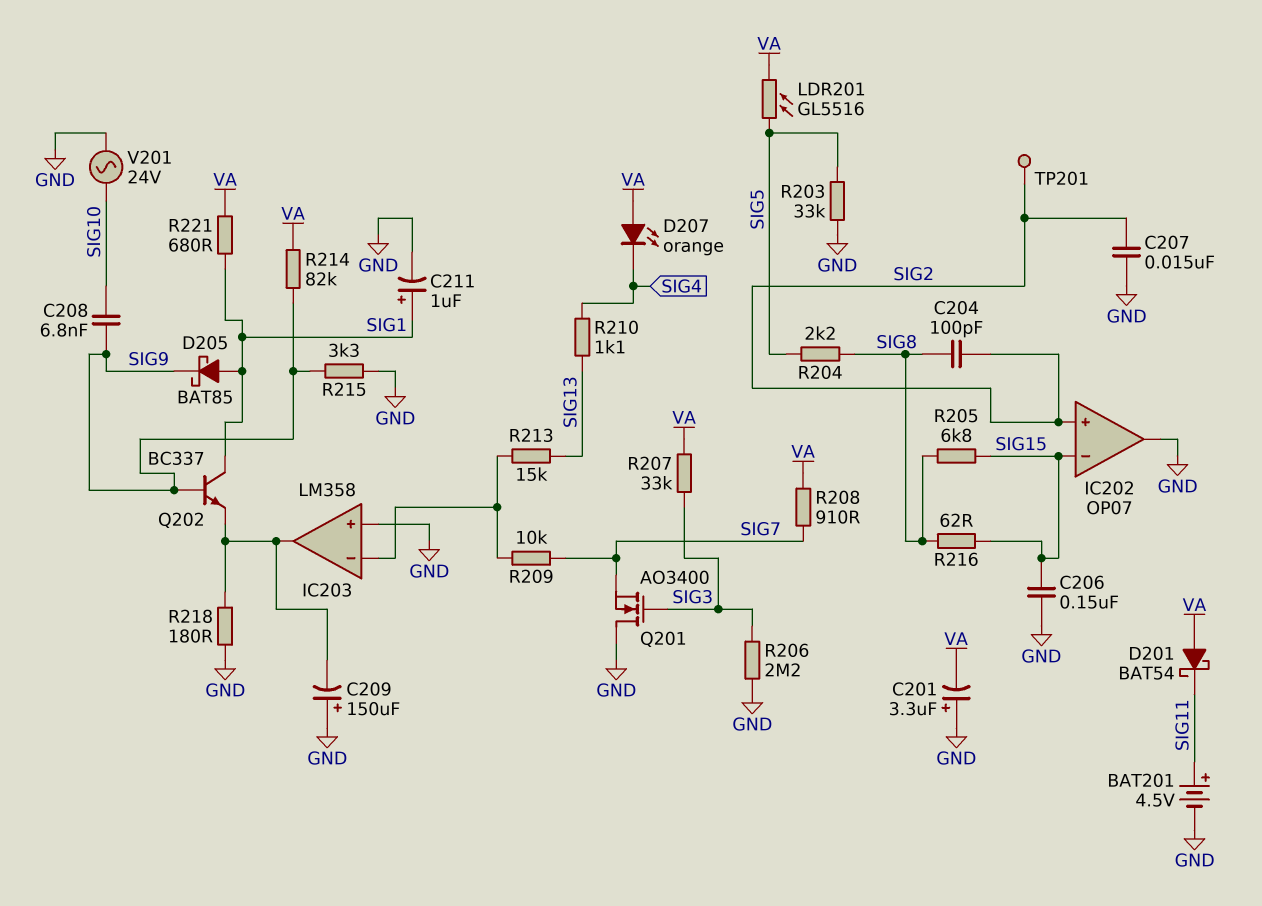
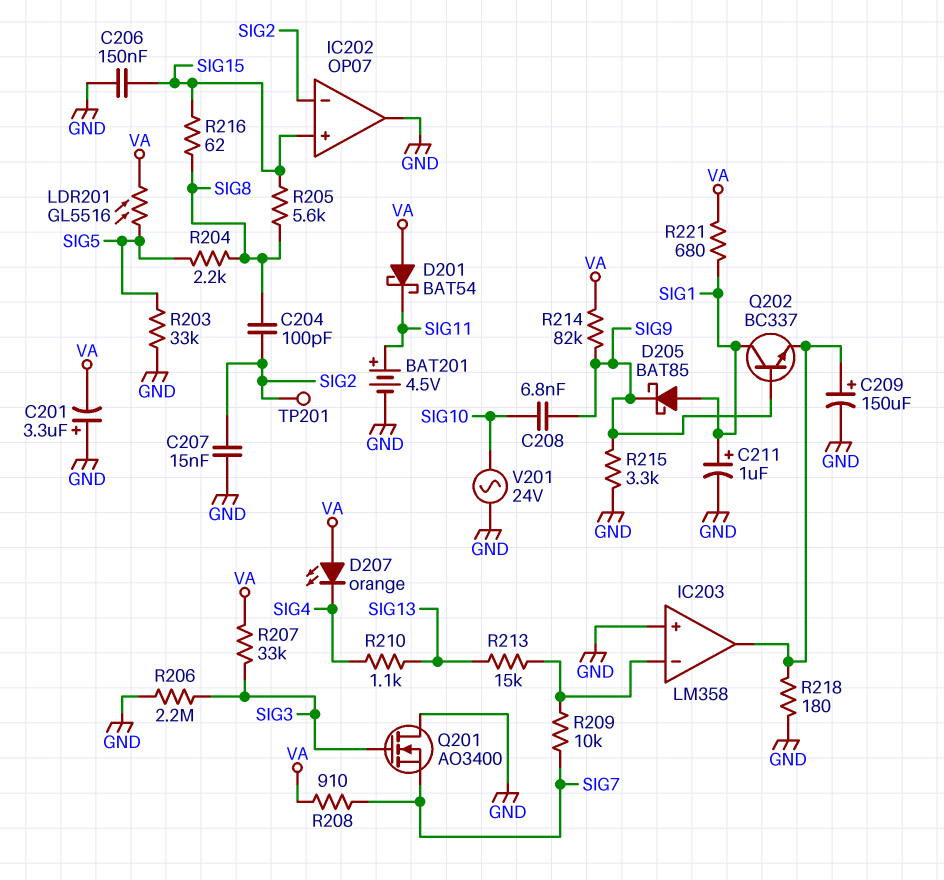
C209: 150uF (plus GND, minus IC203/out) -> 150uF (plus IC203/out, minus GND)
IC202 pin in+: SIG2 -> SIG15
IC202 pin in-: SIG15 -> SIG2
R205: 6.8k (SIG8, SIG15) -> 5.6k (SIG8, SIG15)

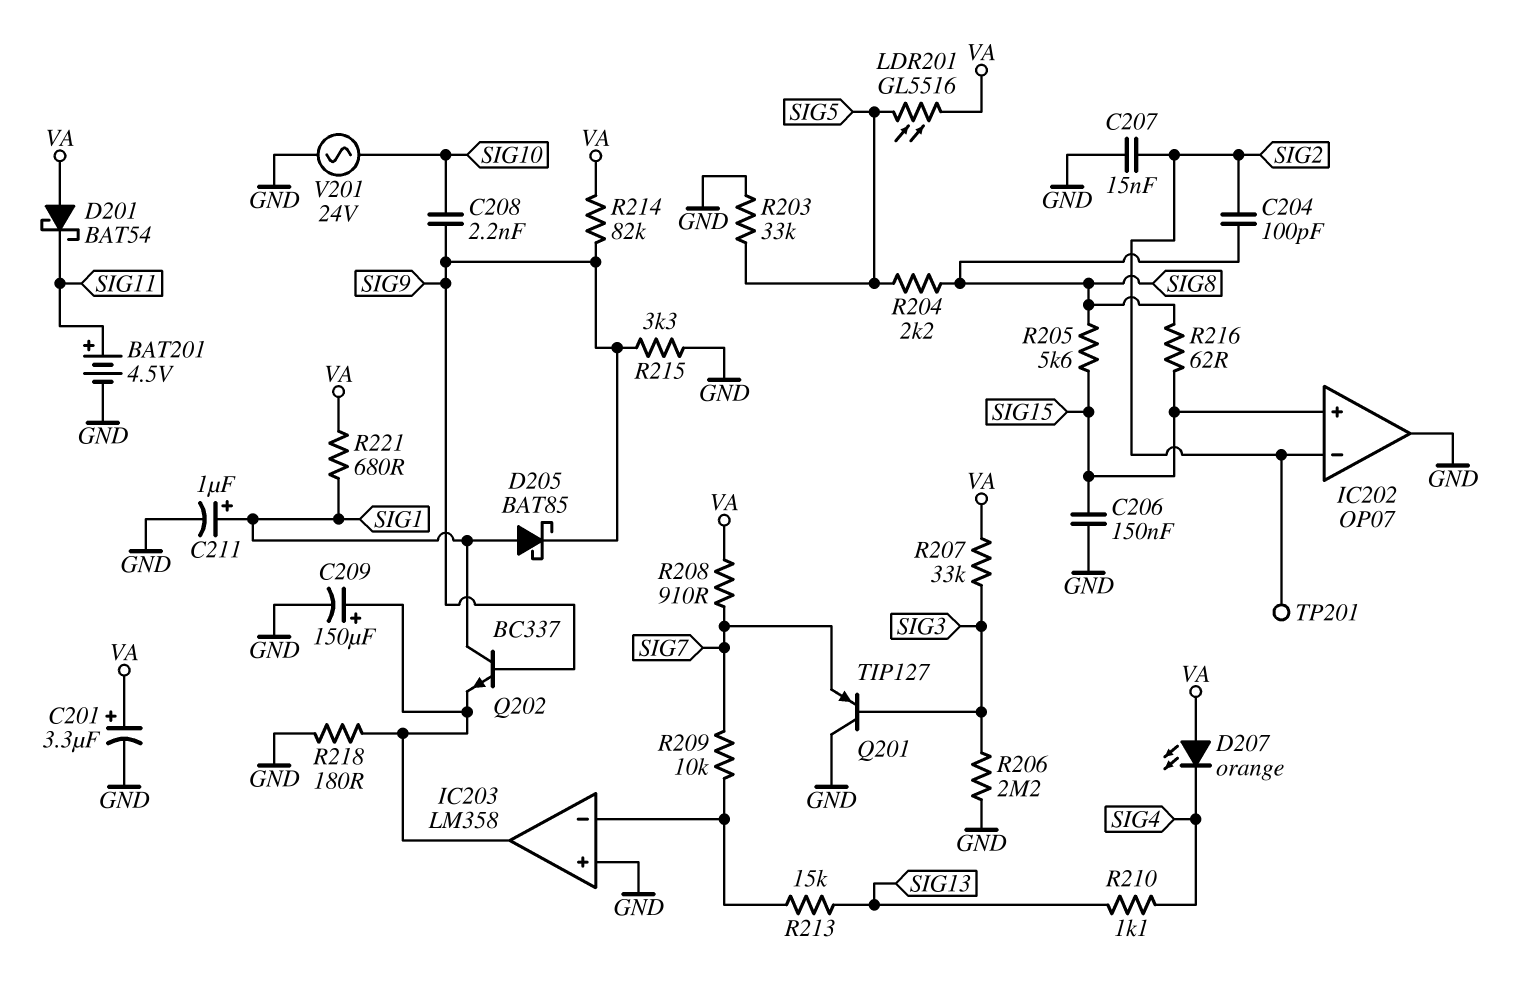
C201: 3.3uF (plus GND, minus VA) -> 3.3uF (plus VA, minus GND)
C208: 6.8nF (SIG9, SIG10) -> 2.2nF (SIG9, SIG10)
Q201: NMOS AO3400 (G SIG3, D GND, S SIG7) -> PNP TIP127 (B SIG3, C GND, E SIG7)

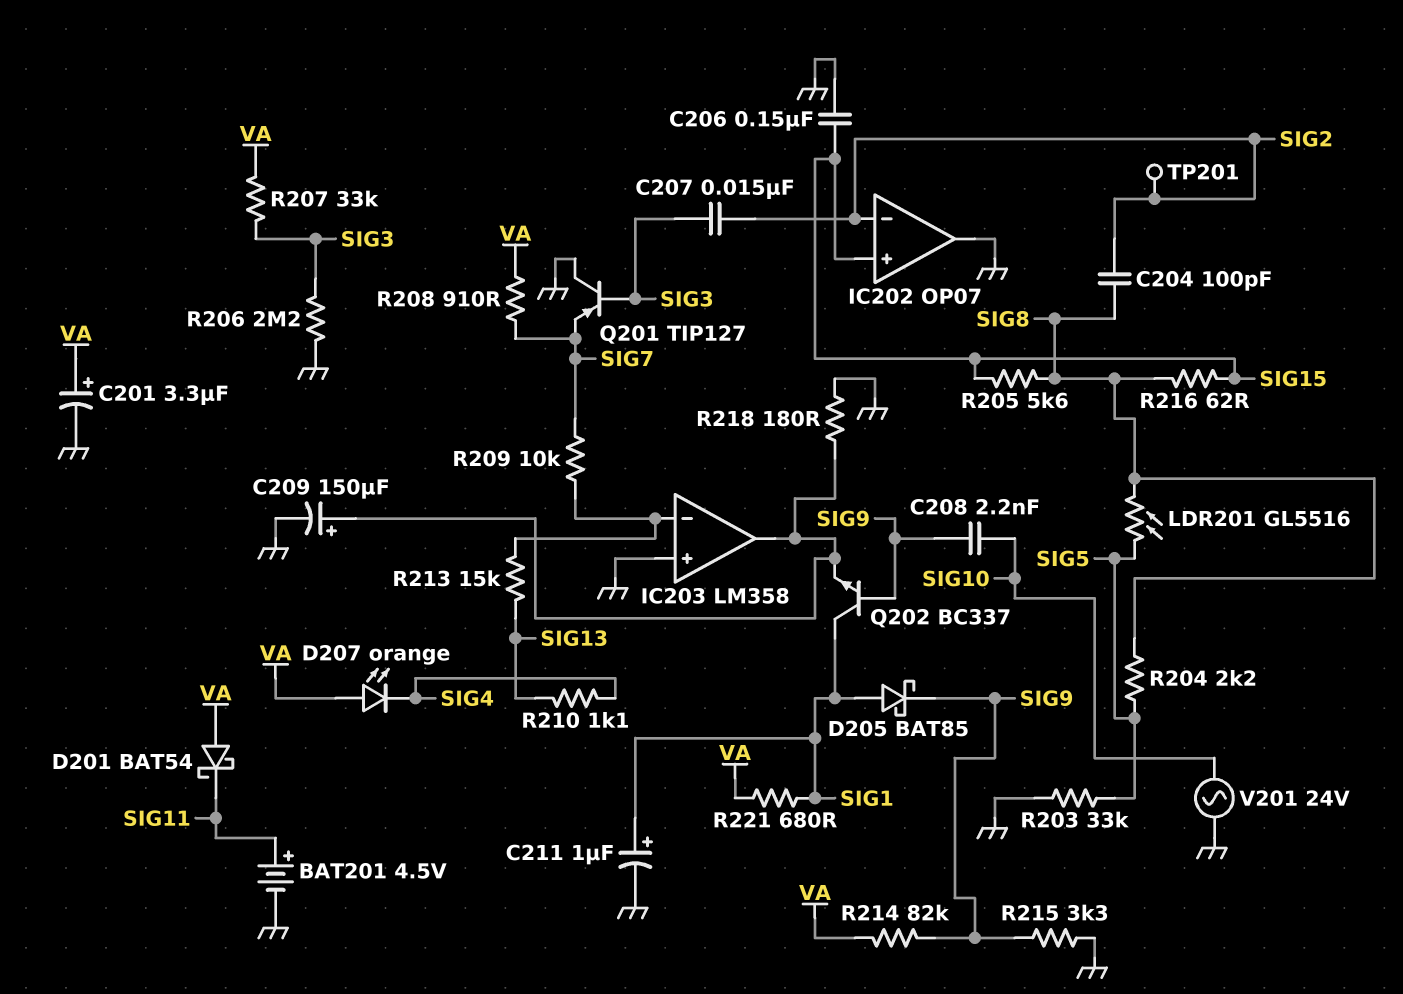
C207: 15nF (GND, SIG2) -> 15nF (SIG2, SIG3)
LDR201: GL5516 (SIG5, VA) -> GL5516 (SIG5, SIG8)

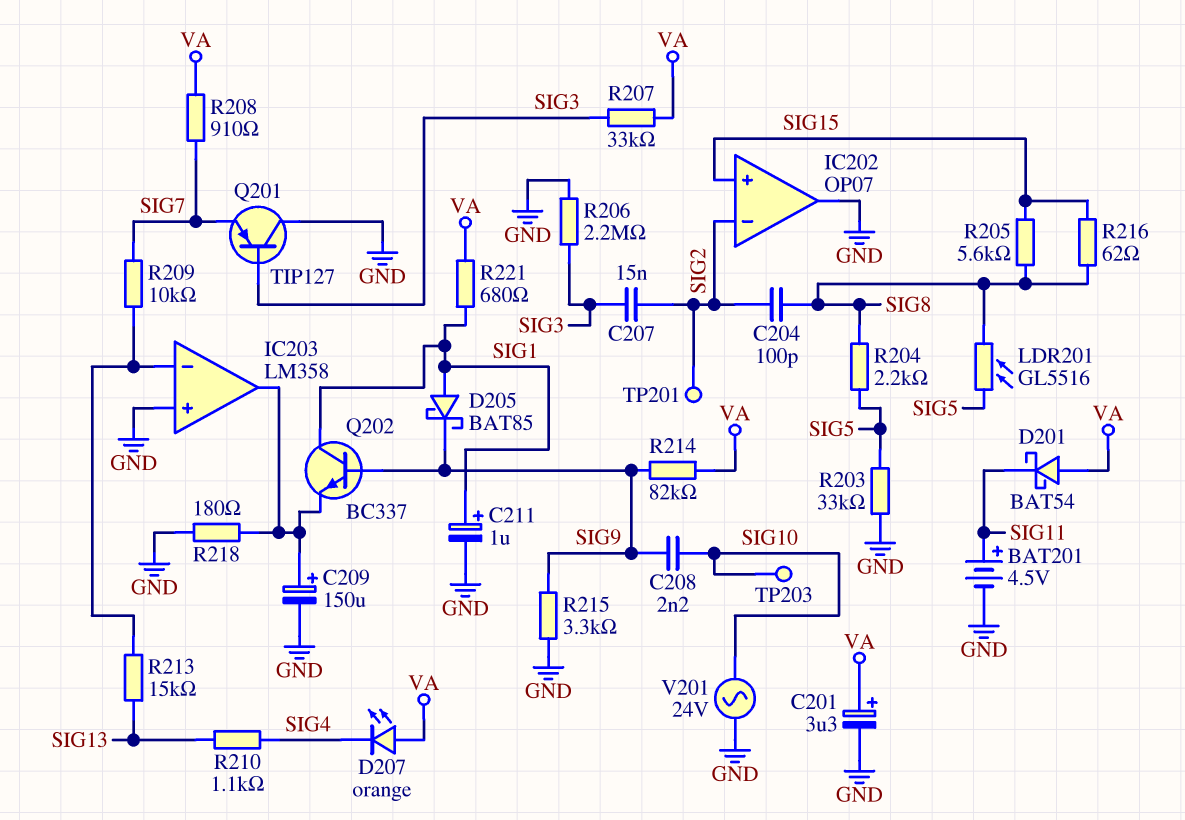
C206: 150nF (GND, SIG15) -> none
TP203: none -> test point (SIG10)

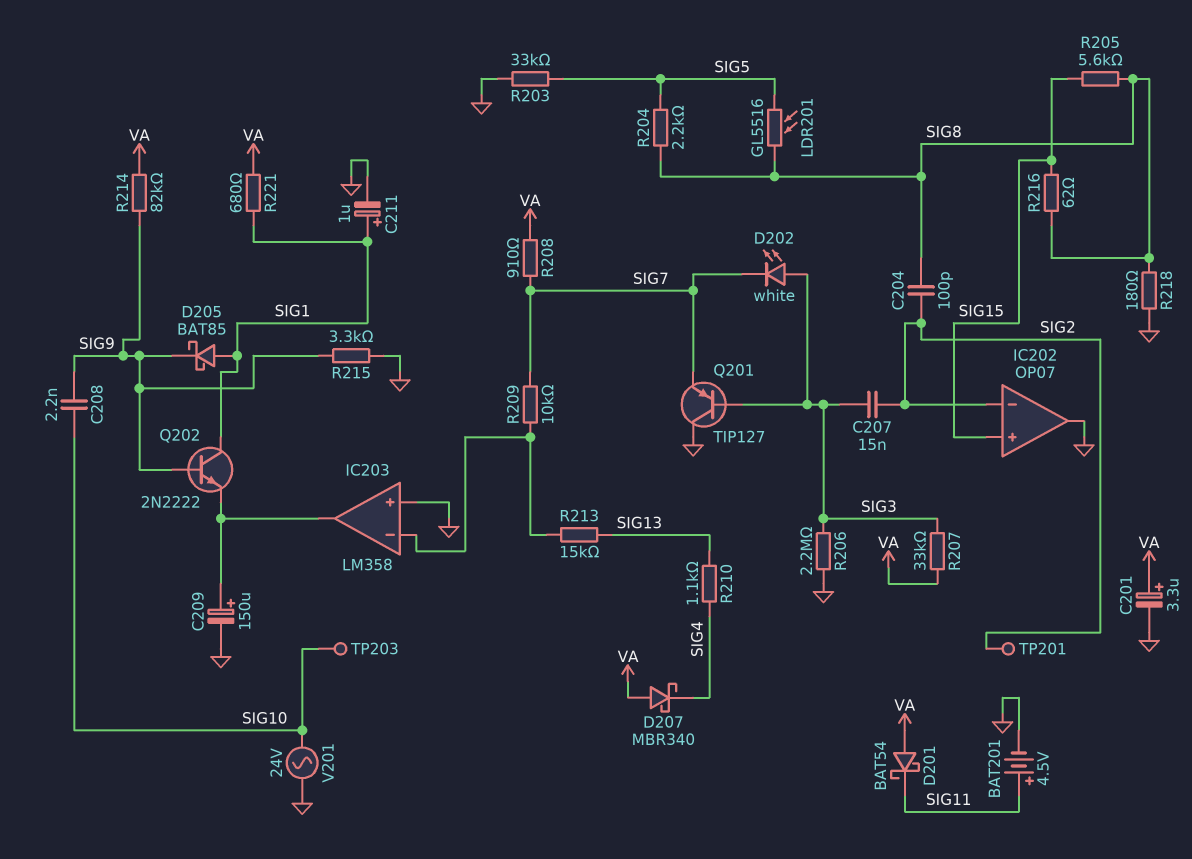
D202: none -> LED white (A SIG3, K SIG7)
D207: LED orange (A VA, K SIG4) -> schottky MBR340 (A VA, K SIG4)
Q202: NPN BC337 (B SIG9, C SIG1, E IC203/out) -> NPN 2N2222 (B SIG9, C SIG1, E IC203/out)
R218: 180 (GND, IC203/out) -> 180 (GND, SIG8)

